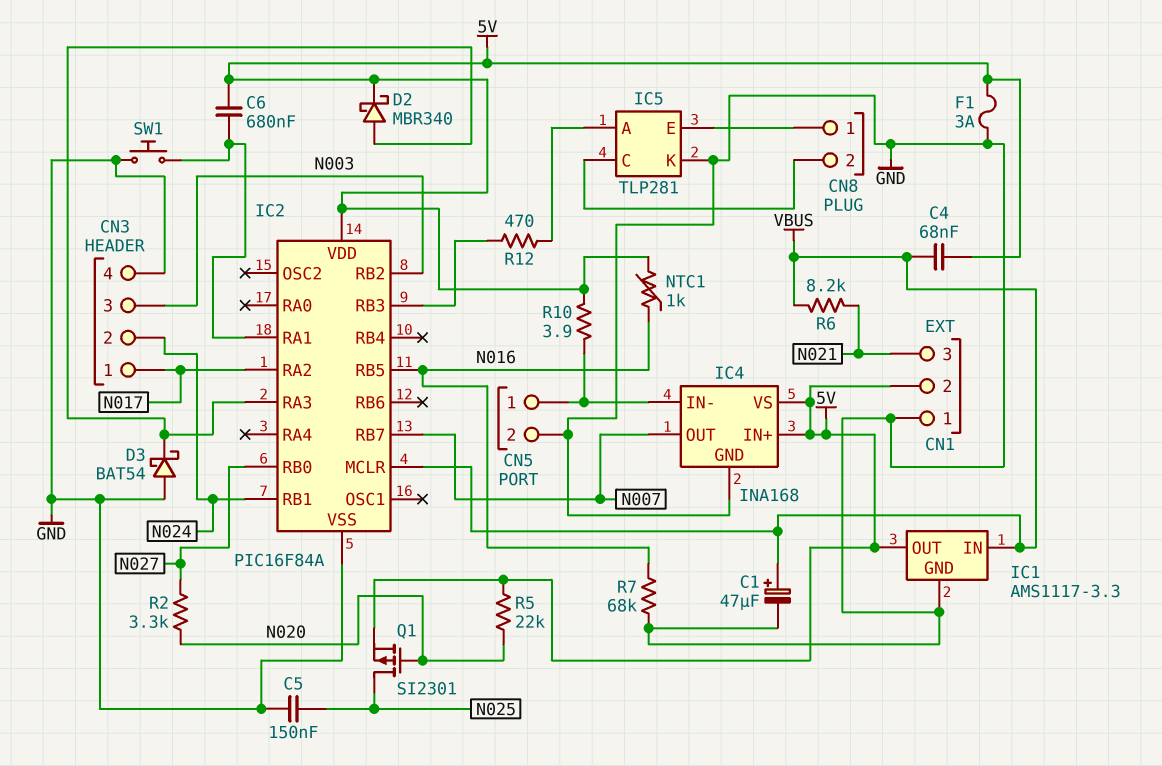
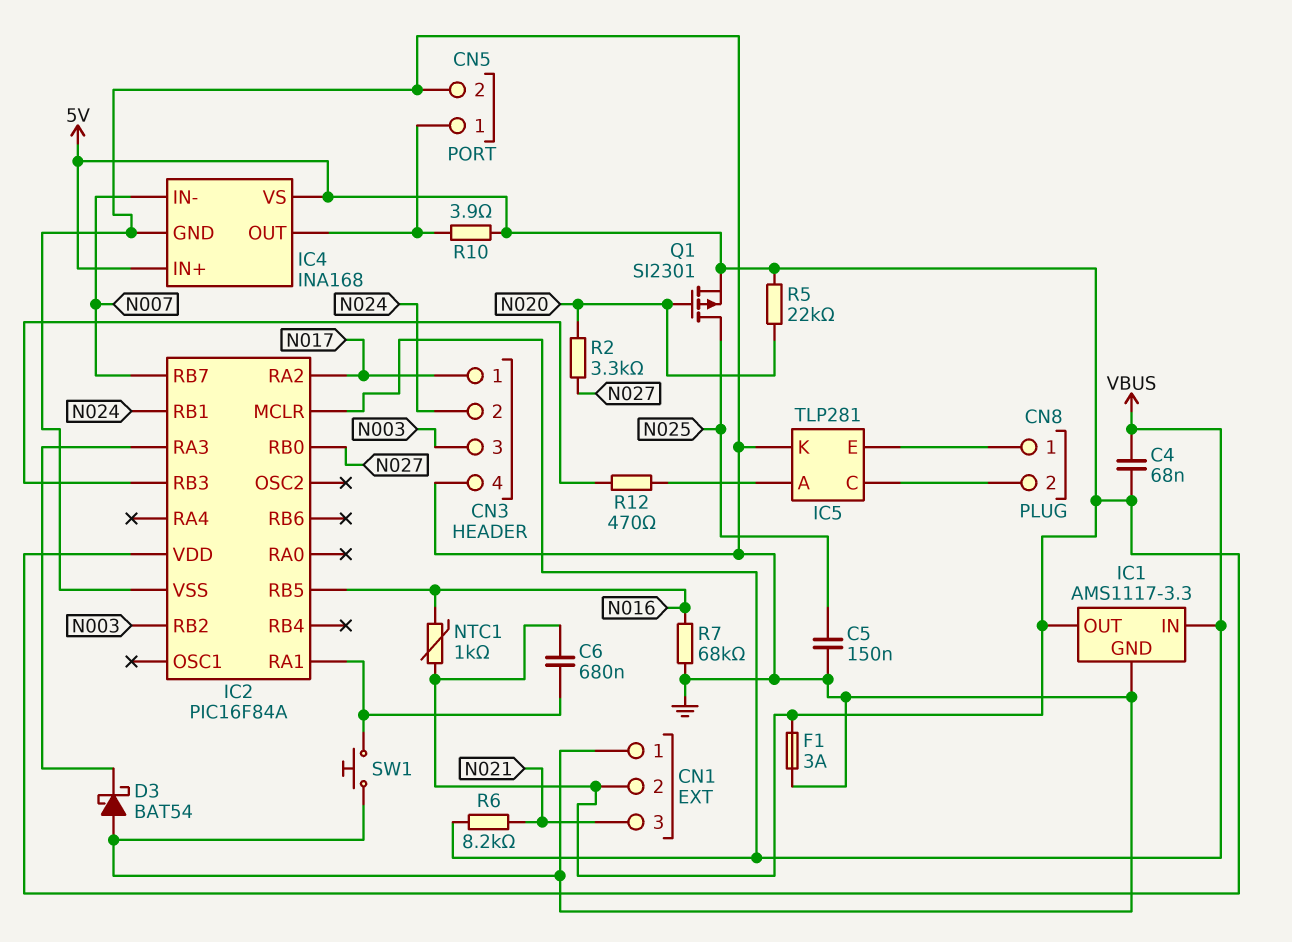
C1: 47uF (plus VBUS, minus GND) -> none
D2: schottky MBR340 (A IC2/RA3, K 5V) -> none
IC4 pin IN-: CN5/1 -> N007
IC4 pin OUT: N007 -> CN5/1

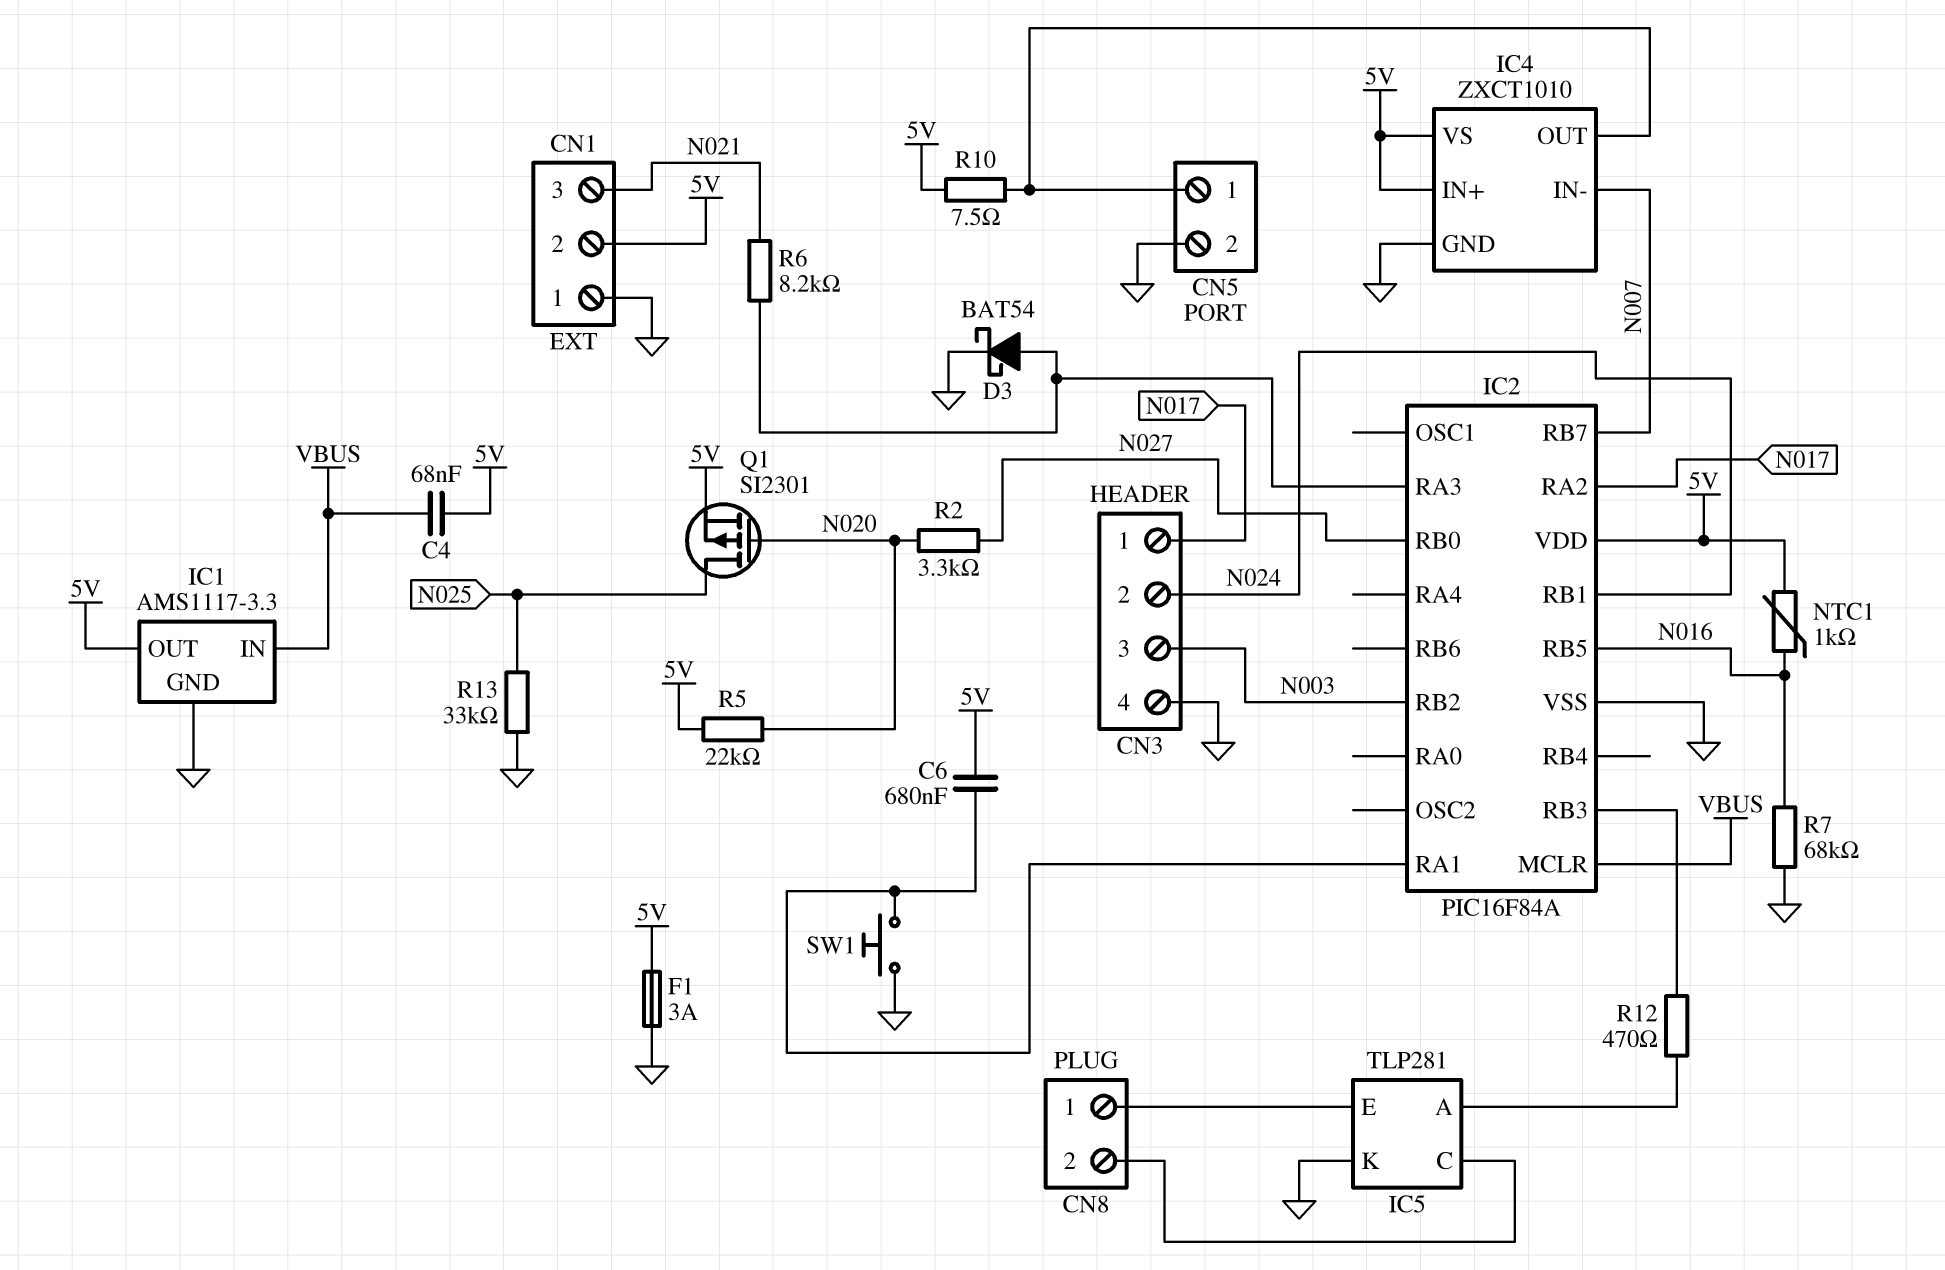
C5: 150nF (GND, N025) -> none
D3: schottky BAT54 (A GND, K IC2/RA3) -> schottky BAT54 (A IC2/RA3, K GND)
IC4: INA168 -> ZXCT1010
R6: 8.2k (N021, VBUS) -> 8.2k (IC2/RA3, N021)
R10: 3.9 (5V, CN5/1) -> 7.5 (5V, CN5/1)
R13: none -> 33k (GND, N025)

